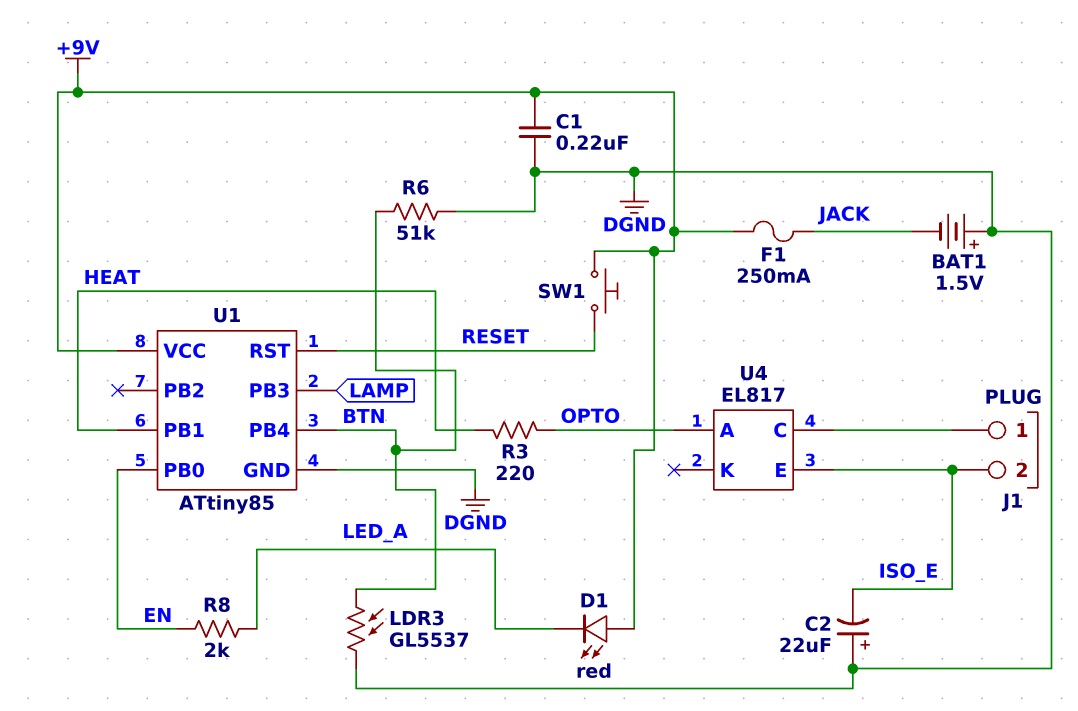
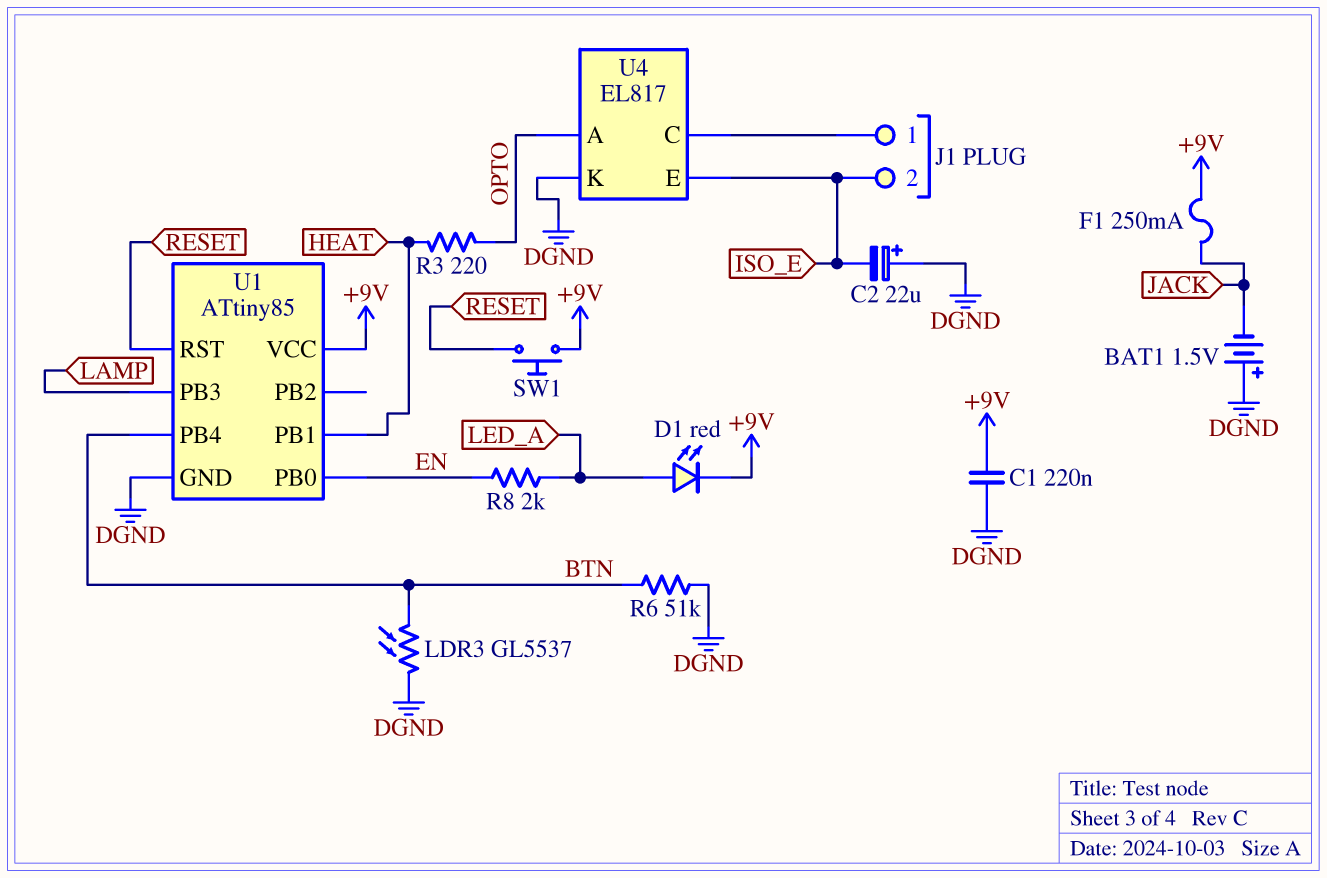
D1: LED red (A +9V, K LED_A) -> LED red (A LED_A, K +9V)
U4 pin K: none -> DGND

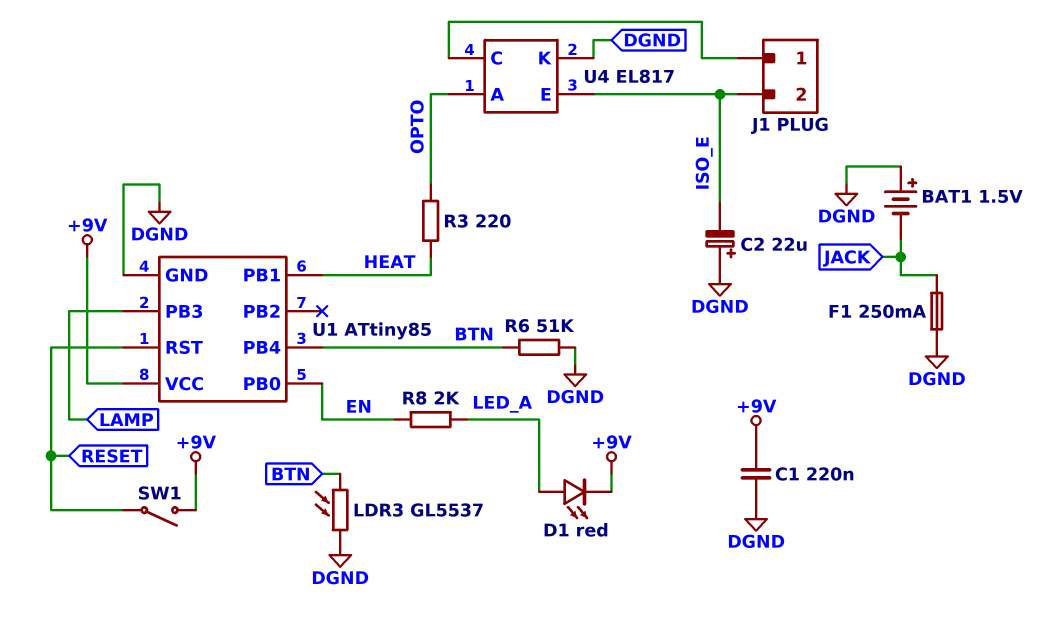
F1: 250mA (+9V, JACK) -> 250mA (DGND, JACK)
SW1: button (+9V, RESET) -> switch (+9V, RESET)

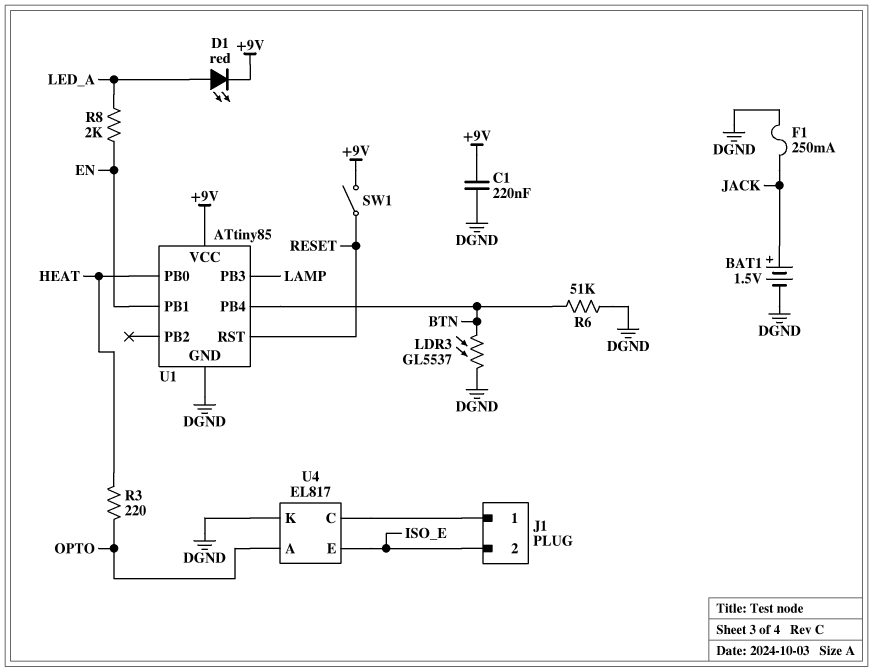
BAT1: 1.5V (plus DGND, minus JACK) -> 1.5V (plus JACK, minus DGND)
C2: 22uF (plus DGND, minus ISO_E) -> none
U1 pin PB0: EN -> HEAT
U1 pin PB1: HEAT -> EN

